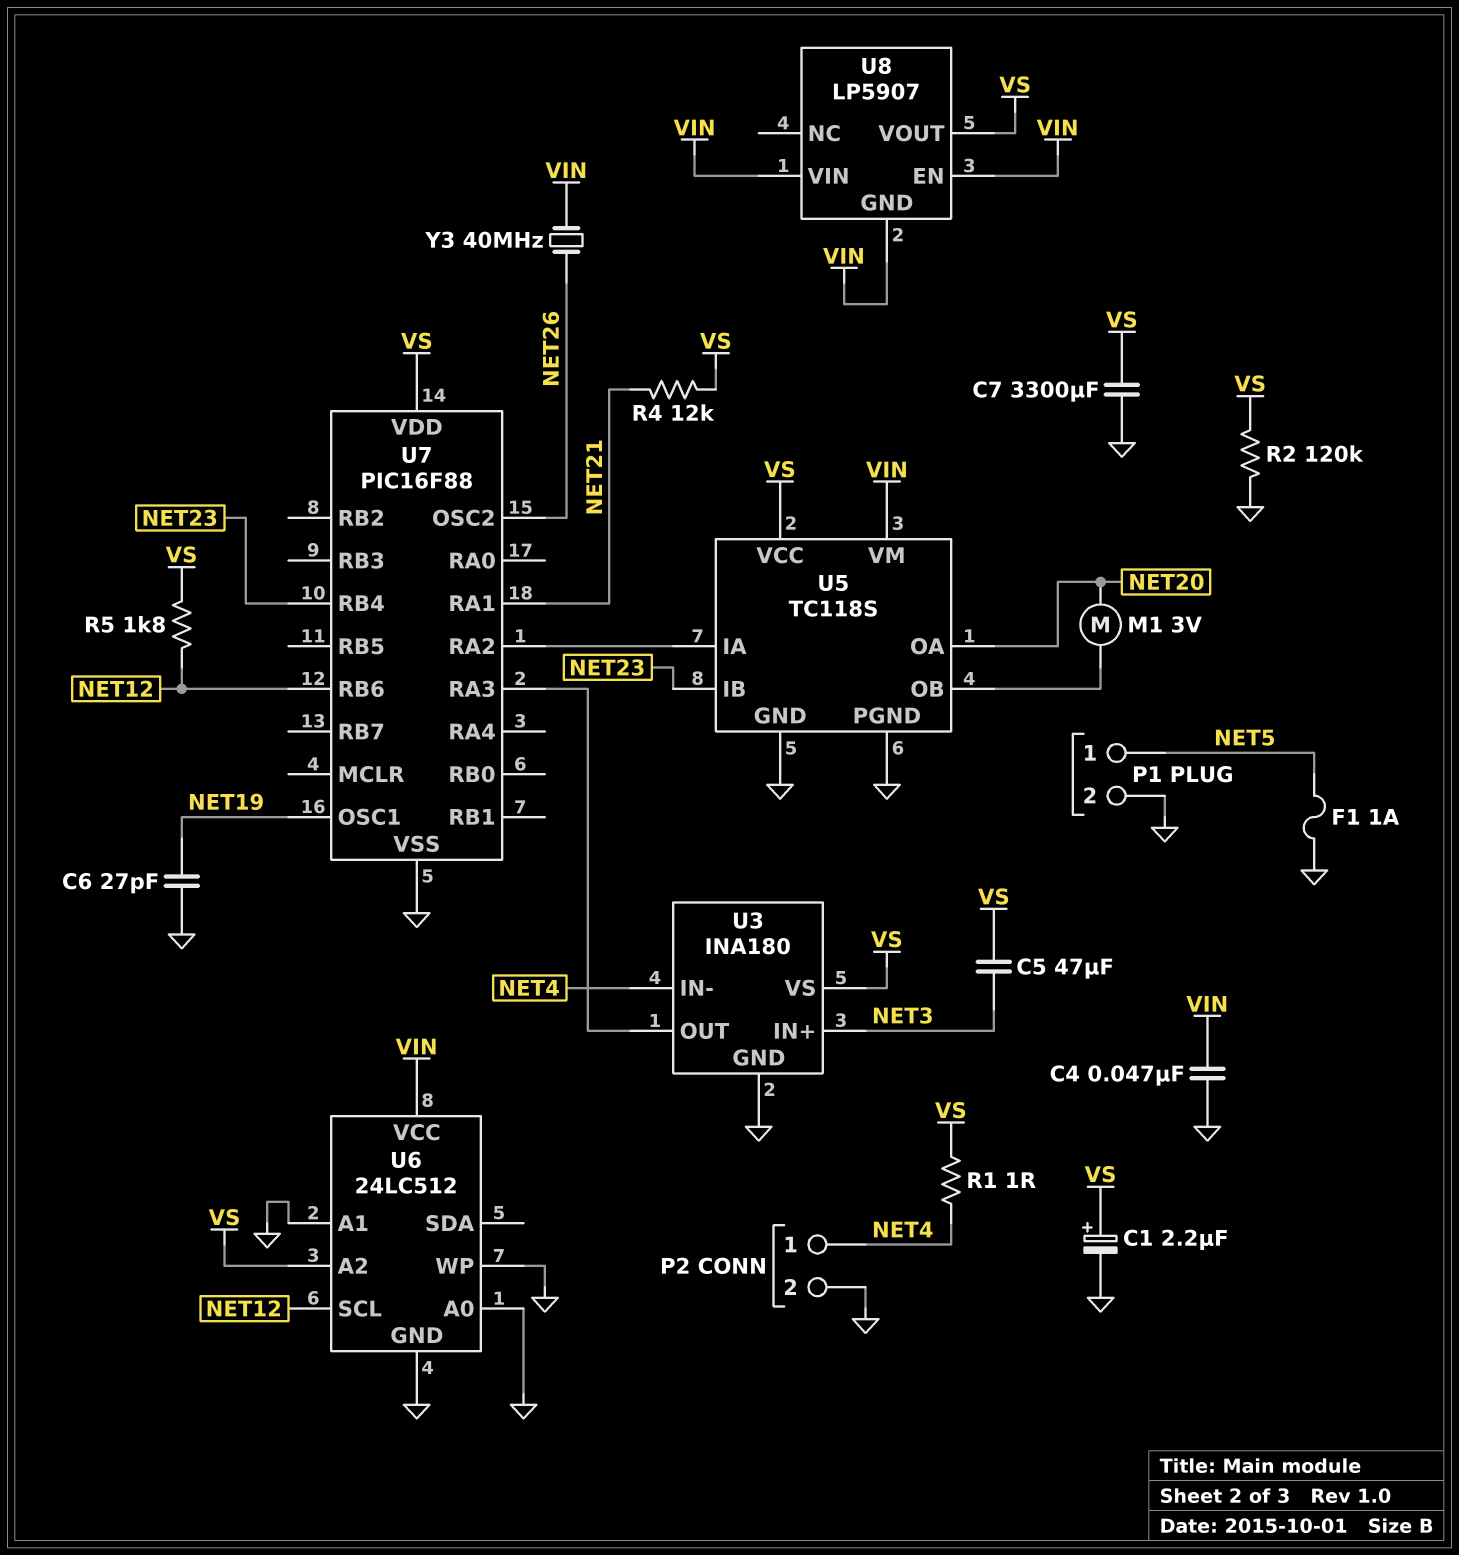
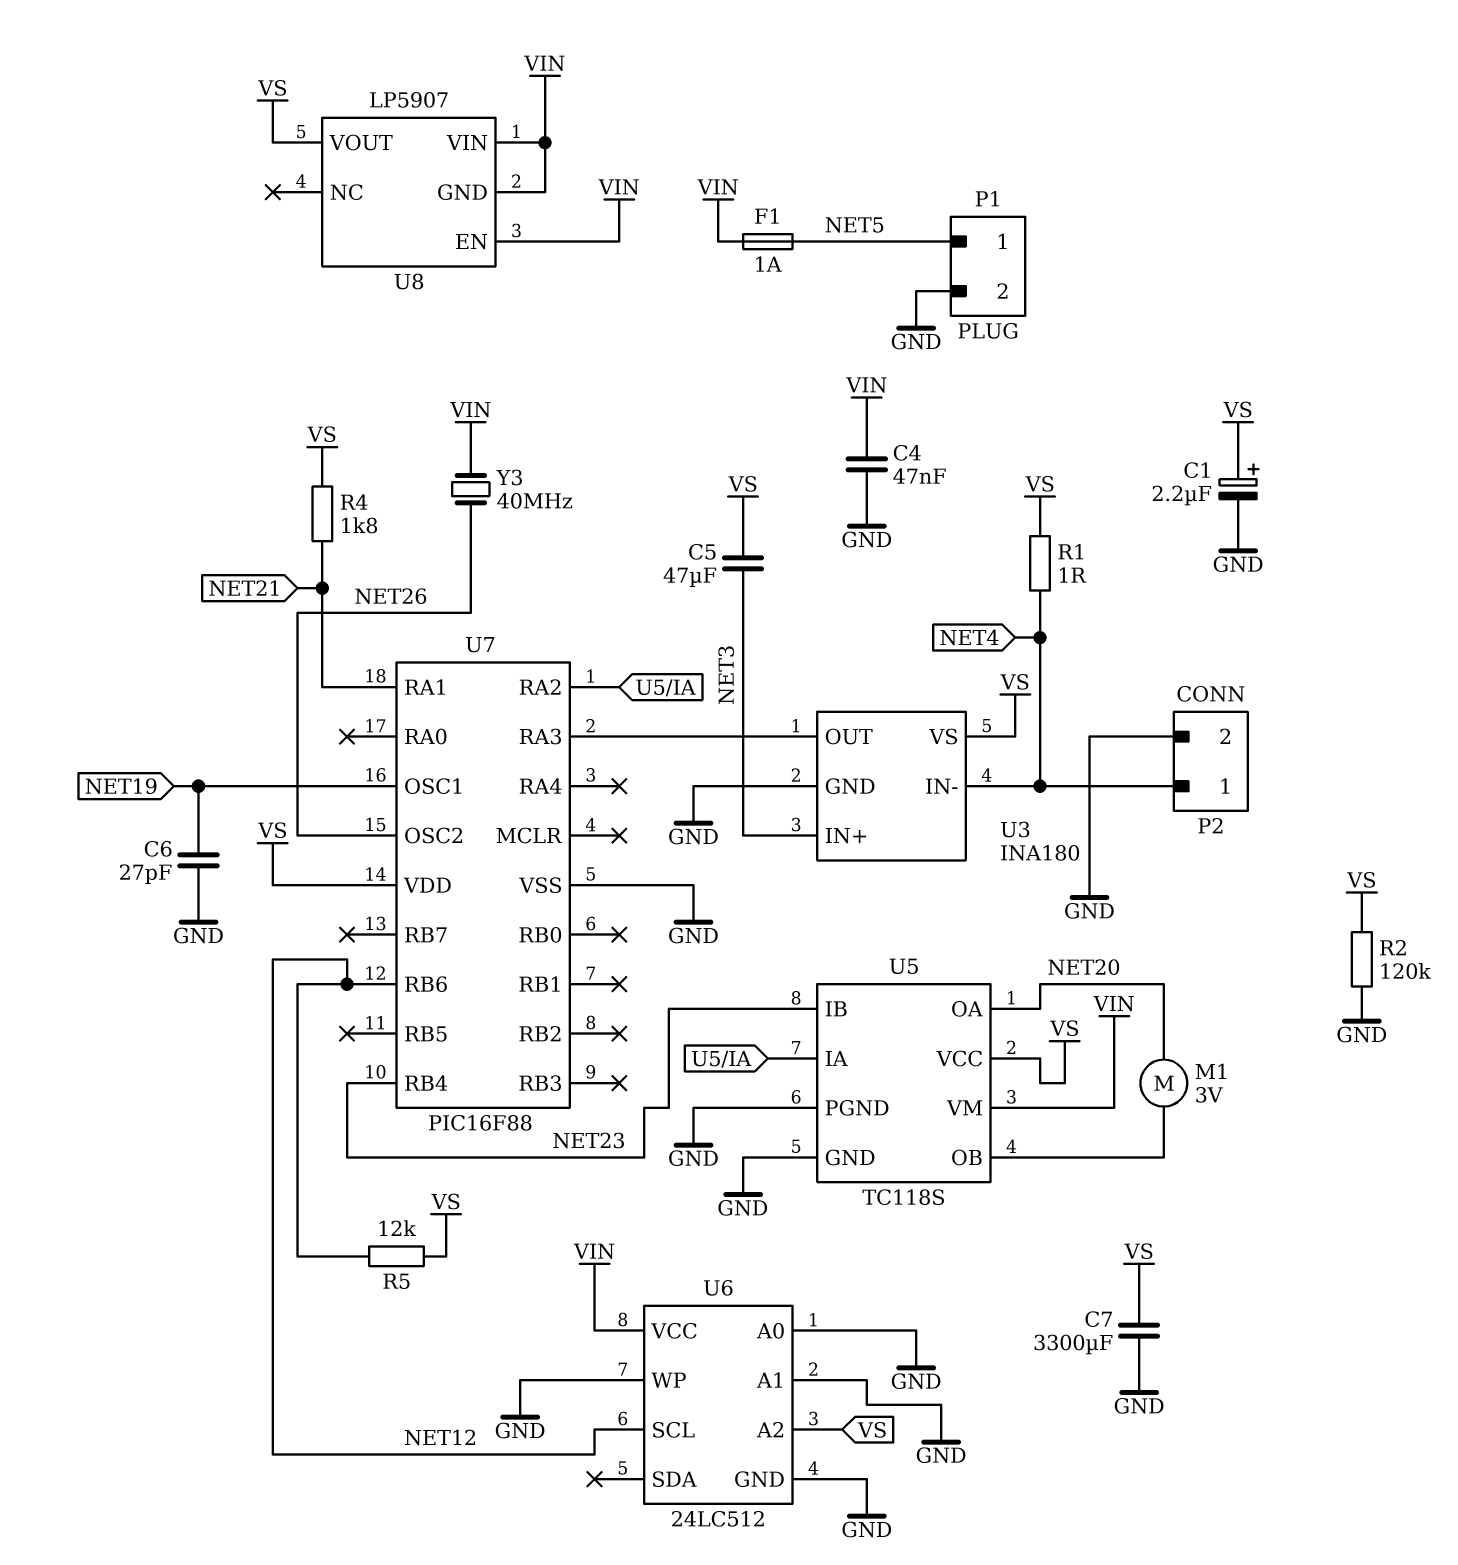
F1: 1A (GND, NET5) -> 1A (NET5, VIN)
R4: 12k (NET21, VS) -> 1.8k (NET21, VS)
R5: 1.8k (NET12, VS) -> 12k (NET12, VS)

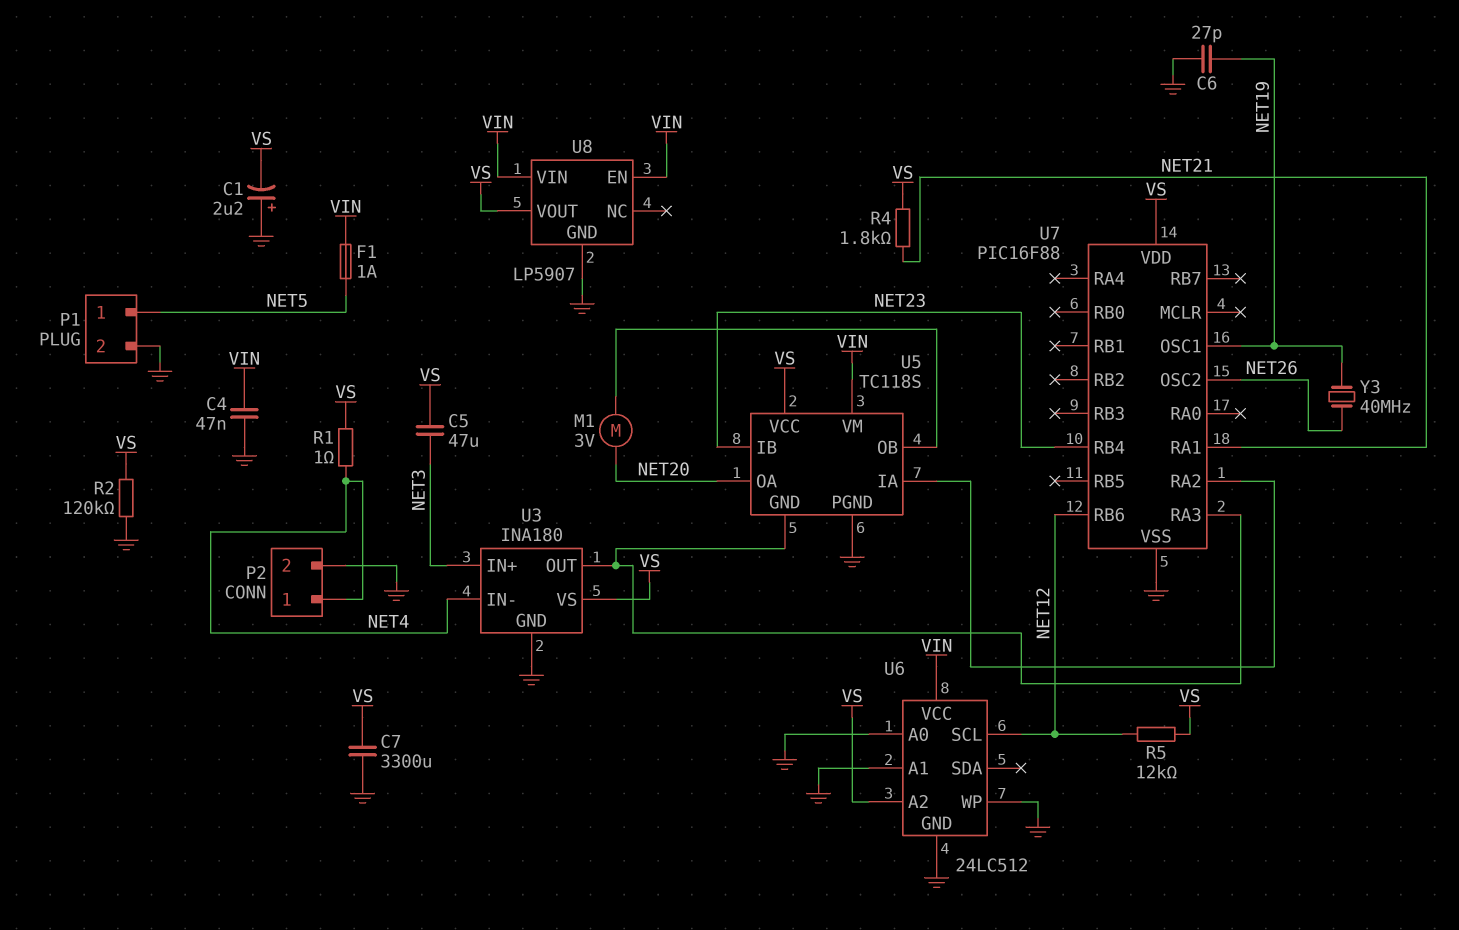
C1: 2.2uF (plus VS, minus GND) -> 2.2uF (plus GND, minus VS)
U5 pin GND: GND -> U3/OUT
U8 pin GND: VIN -> GND
Y3: 40MHz (NET26, VIN) -> 40MHz (NET19, NET26)

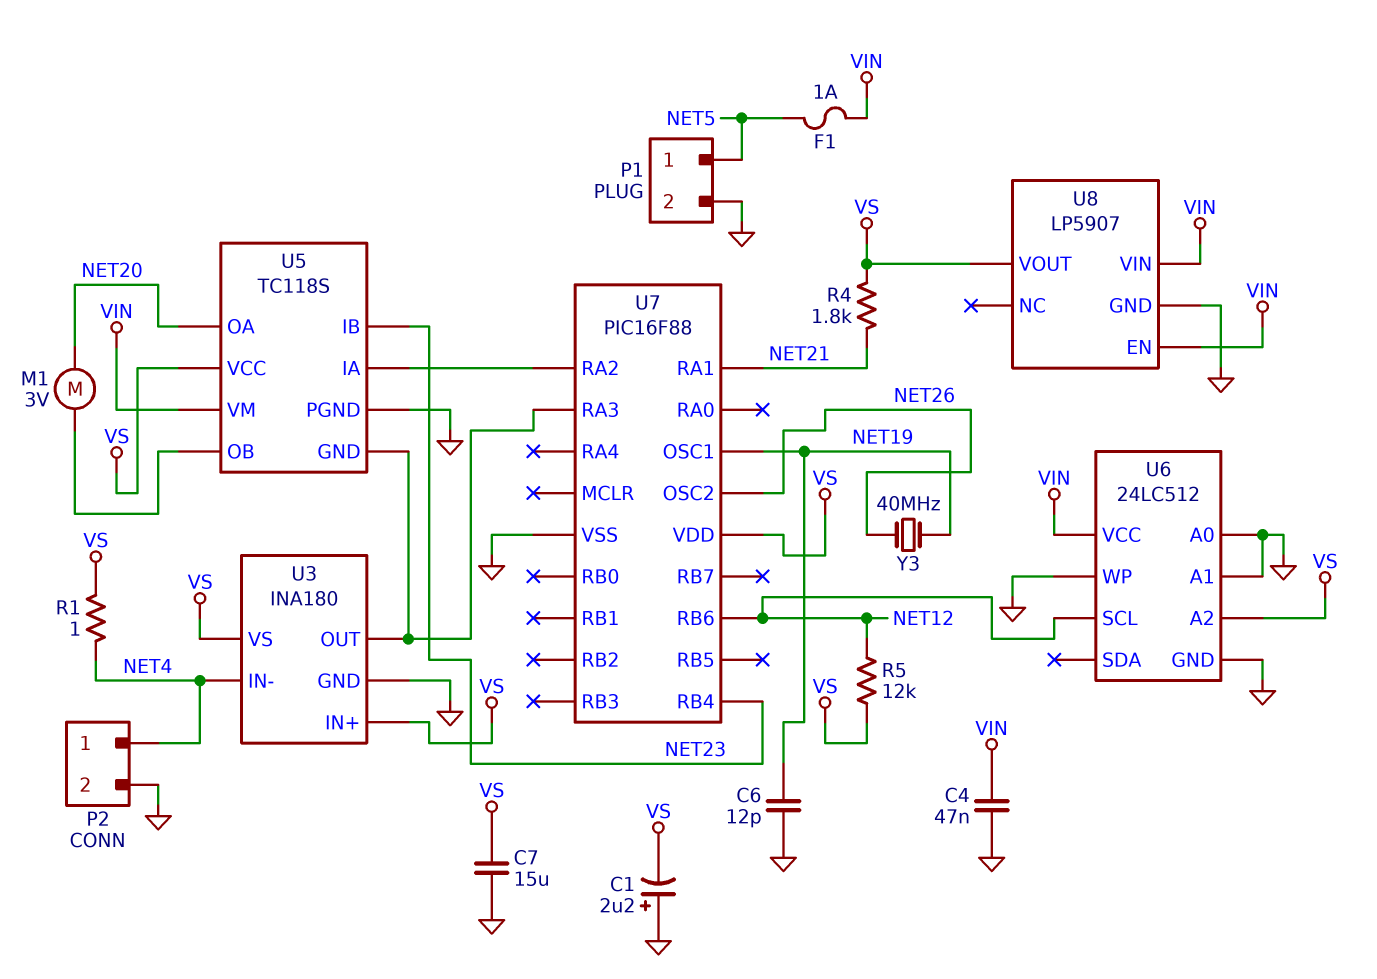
C5: 47uF (NET3, VS) -> none
C6: 27pF (GND, NET19) -> 12pF (GND, NET19)
C7: 3300uF (GND, VS) -> 15uF (GND, VS)
R2: 120k (GND, VS) -> none
U3 pin IN+: NET3 -> VS

